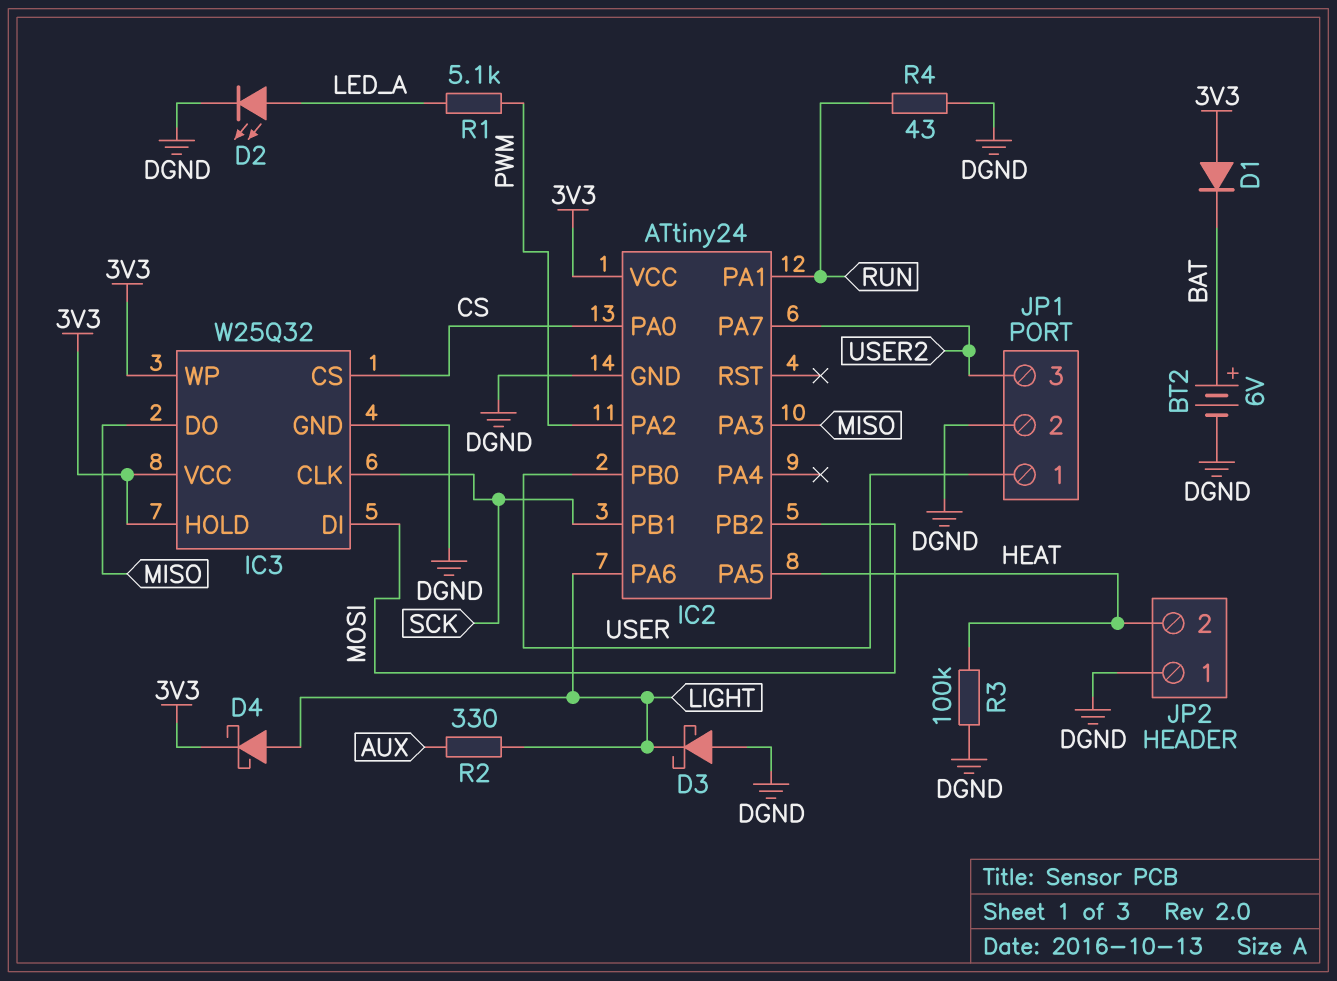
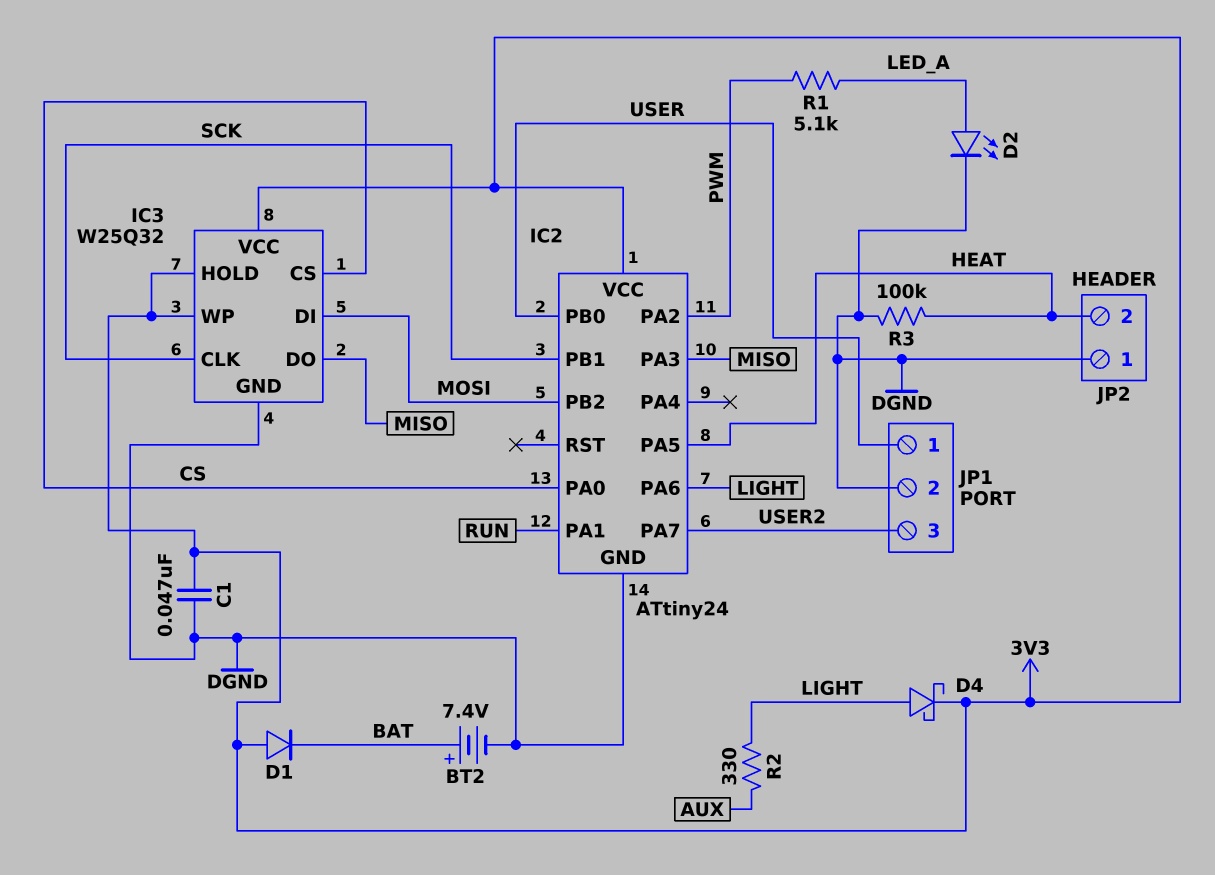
BT2: 6V (plus BAT, minus DGND) -> 7.4V (plus BAT, minus DGND)
C1: none -> 47nF (3V3, DGND)
D3: schottky (A DGND, K LIGHT) -> none
R4: 43 (DGND, RUN) -> none

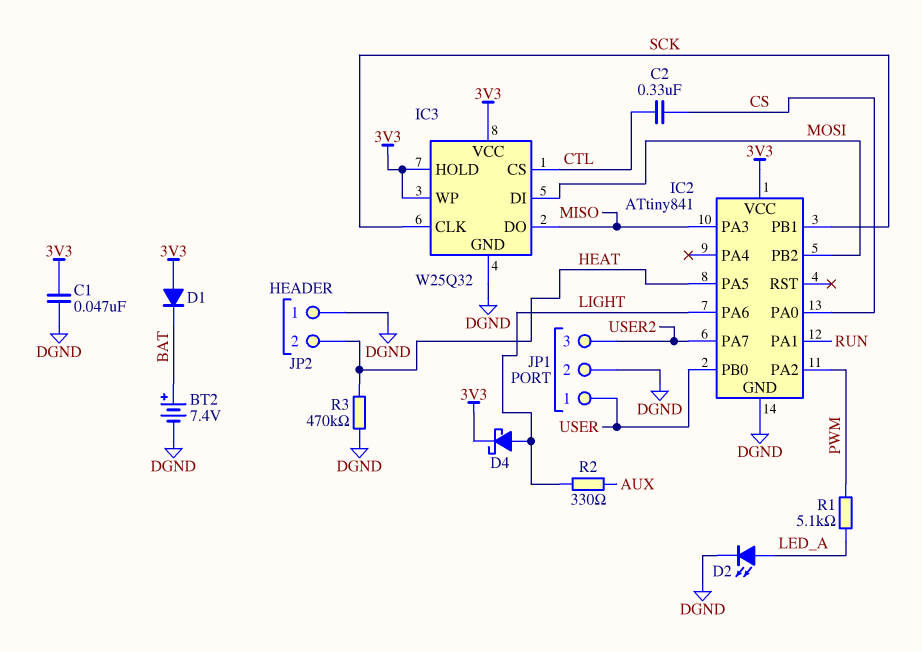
C2: none -> 330nF (CS, CTL)
IC2: ATtiny24 -> ATtiny841
IC3 pin CS: CS -> CTL
R3: 100k (DGND, HEAT) -> 470k (DGND, HEAT)

